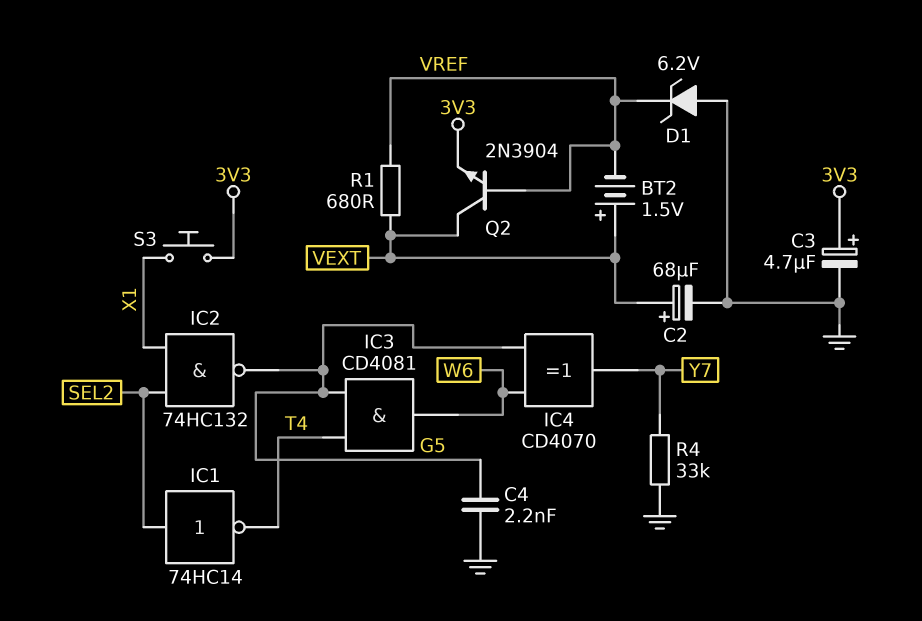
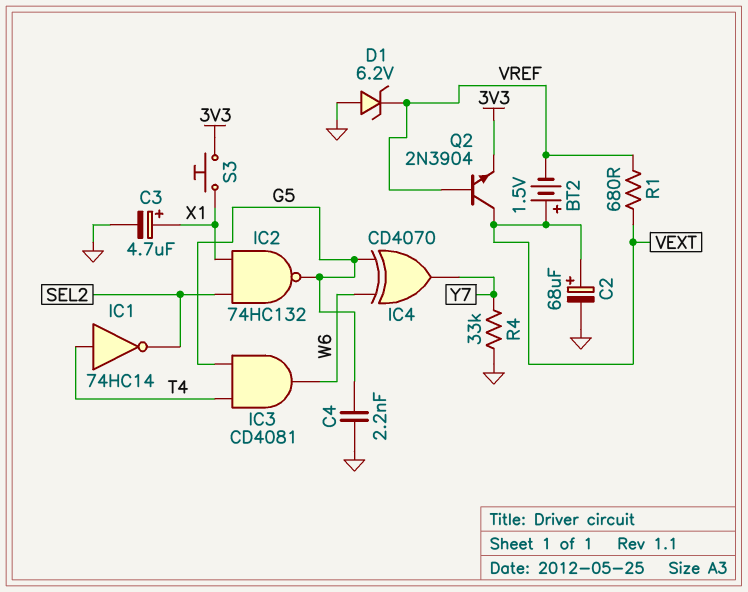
C3: 4.7uF (plus 3V3, minus GND) -> 4.7uF (plus X1, minus GND)
IC1: NOT 74HC14 (in SEL2, out T4) -> NOT 74HC14 (in T4, out SEL2)

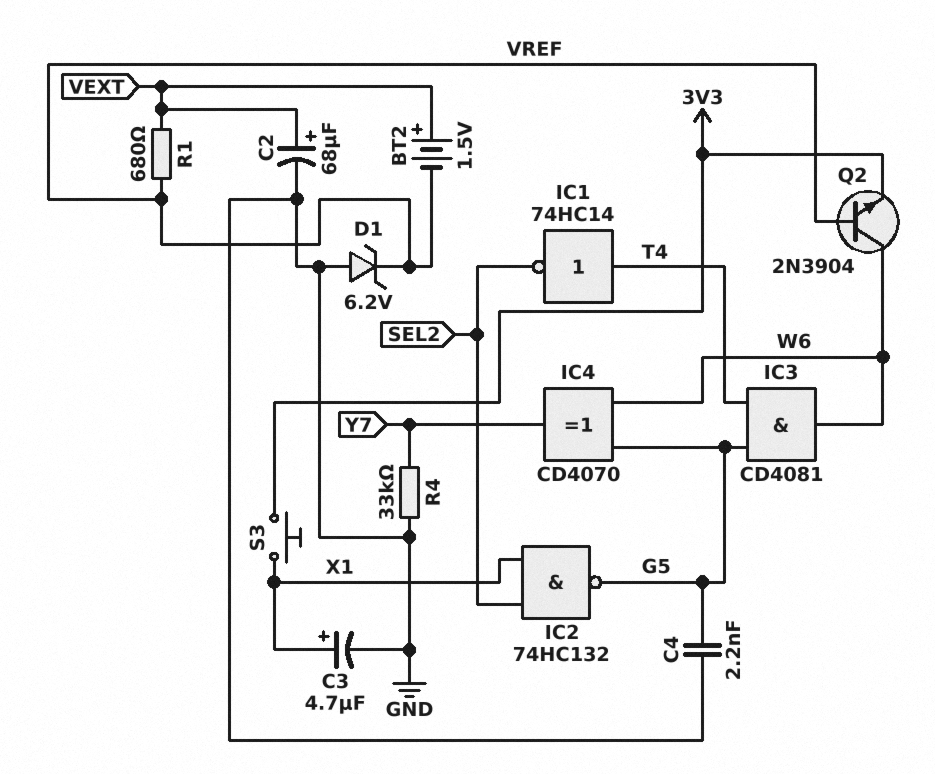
Q2: NPN 2N3904 (B VREF, C VEXT, E 3V3) -> NPN 2N3904 (B VREF, C W6, E 3V3)

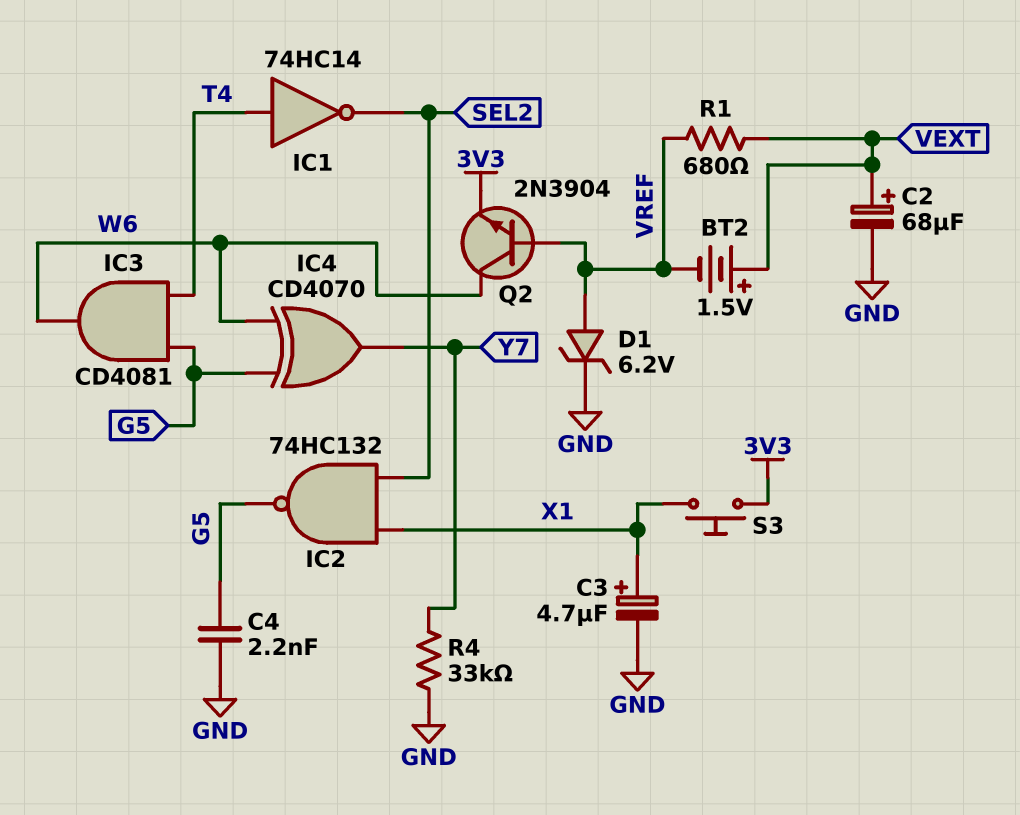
D1: zener 6.2V (A GND, K VREF) -> zener 6.2V (A VREF, K GND)

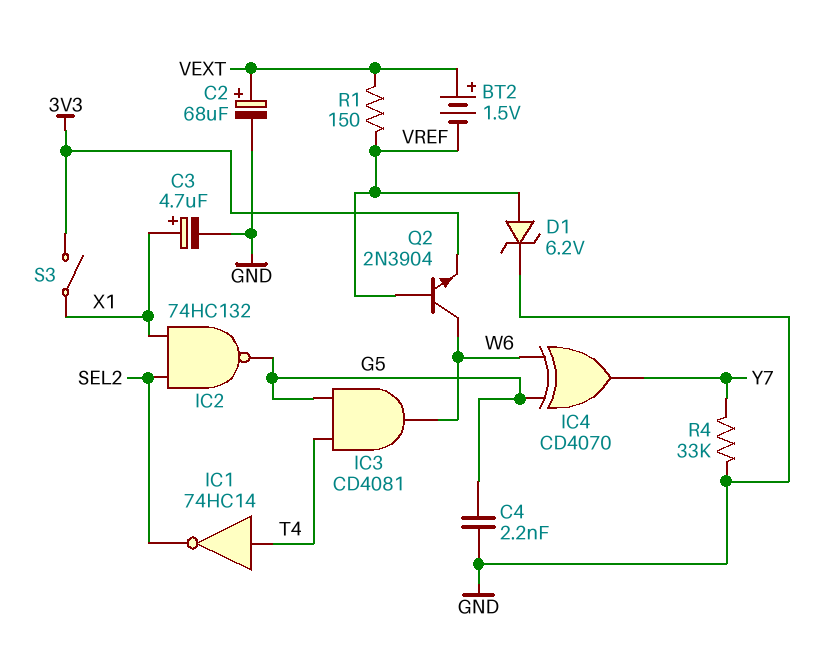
R1: 680 (VEXT, VREF) -> 150 (VEXT, VREF)
S3: button (3V3, X1) -> switch (3V3, X1)

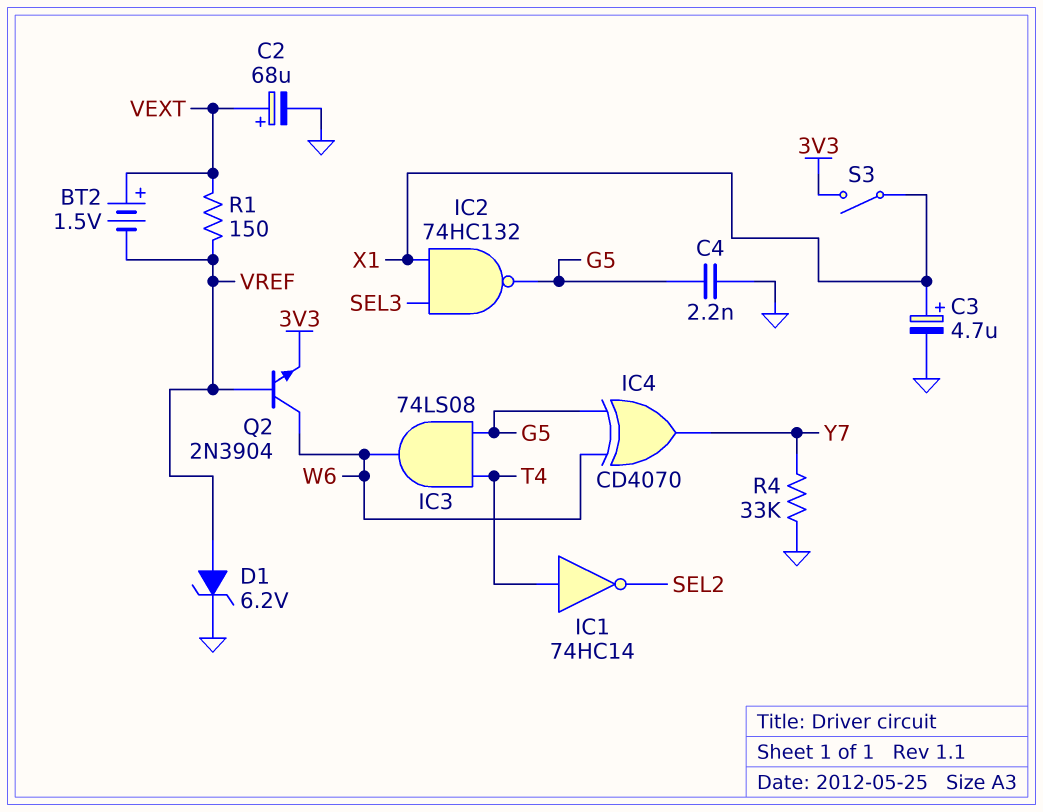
IC2: NAND 74HC132 (in SEL2, in X1, out G5) -> NAND 74HC132 (in SEL3, in X1, out G5)
IC3: AND CD4081 (in G5, in T4, out W6) -> AND 74LS08 (in G5, in T4, out W6)

